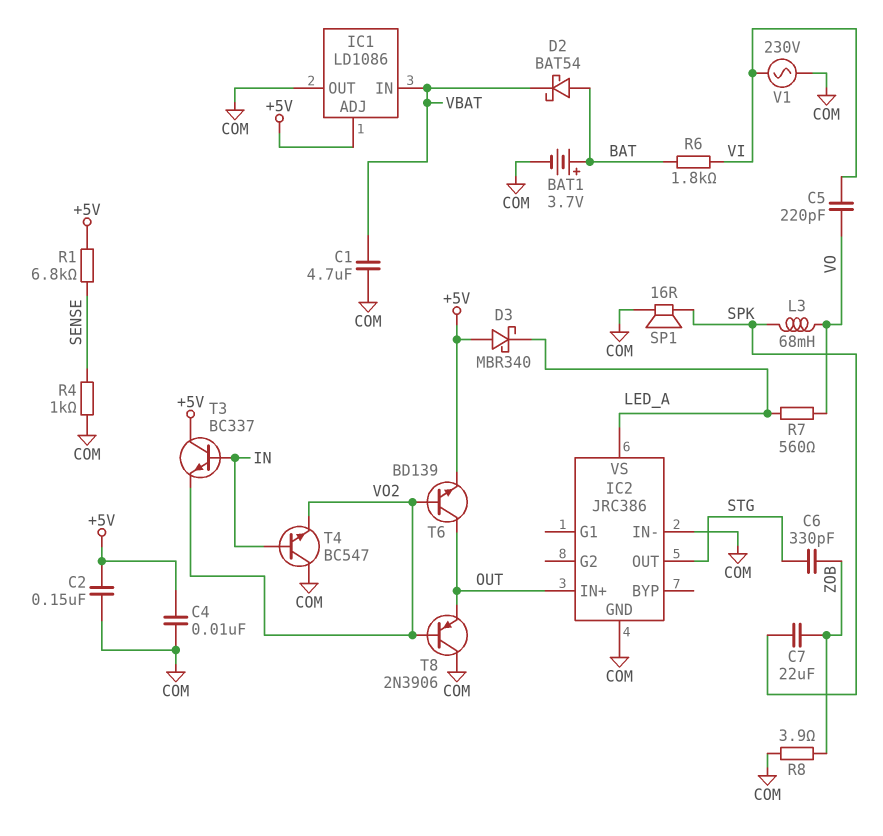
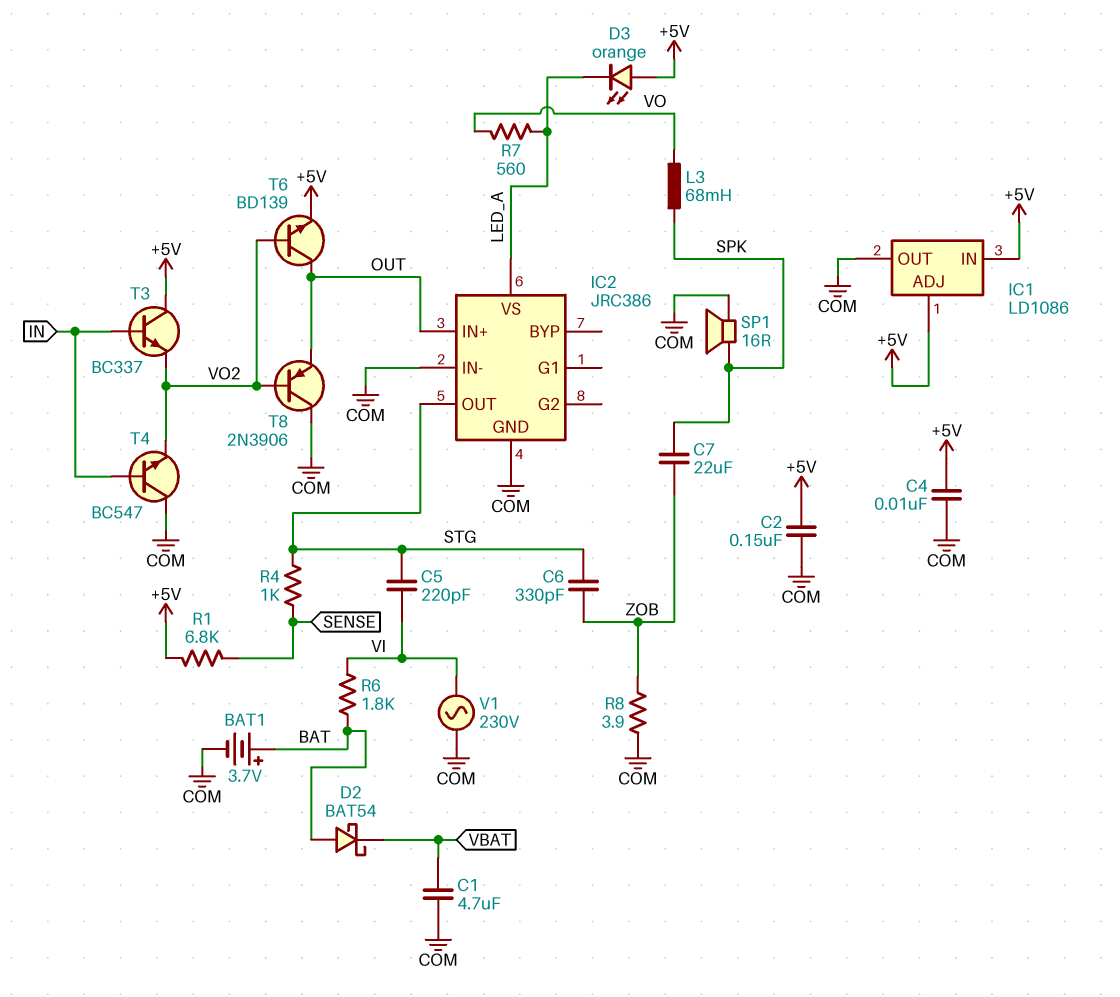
C5: 220pF (VI, VO) -> 220pF (STG, VI)
D3: schottky MBR340 (A +5V, K LED_A) -> LED orange (A +5V, K LED_A)
IC1 pin IN: VBAT -> +5V
R4: 1k (COM, SENSE) -> 1k (SENSE, STG)

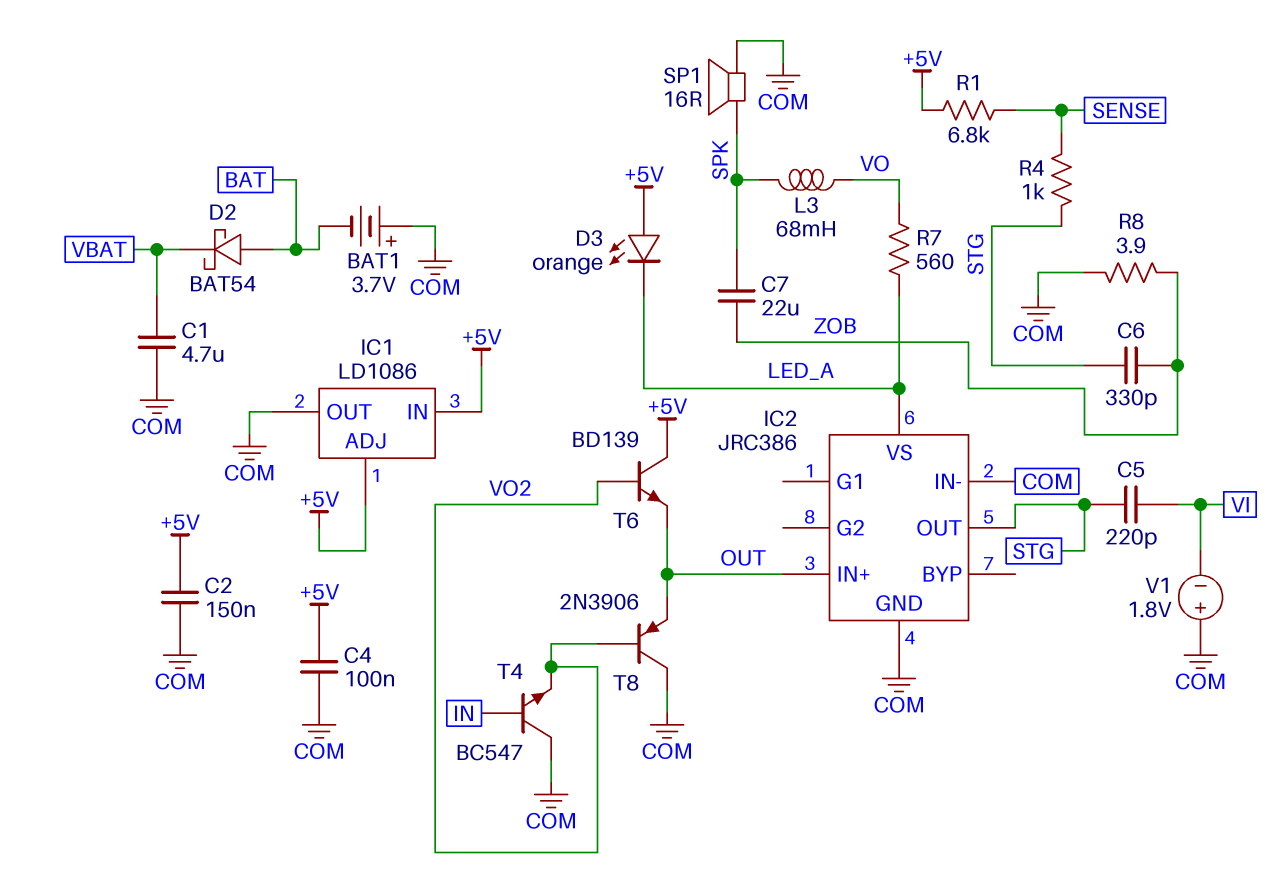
BAT1: 3.7V (plus BAT, minus COM) -> 3.7V (plus COM, minus BAT)
C4: 10nF (+5V, COM) -> 100nF (+5V, COM)
R6: 1.8k (BAT, VI) -> none
T3: NPN BC337 (B IN, C +5V, E VO2) -> none
T6: NPN BD139 (B VO2, C OUT, E +5V) -> NPN BD139 (B VO2, C +5V, E OUT)
V1: AC 230V (COM, VI) -> 1.8V (plus COM, minus VI)

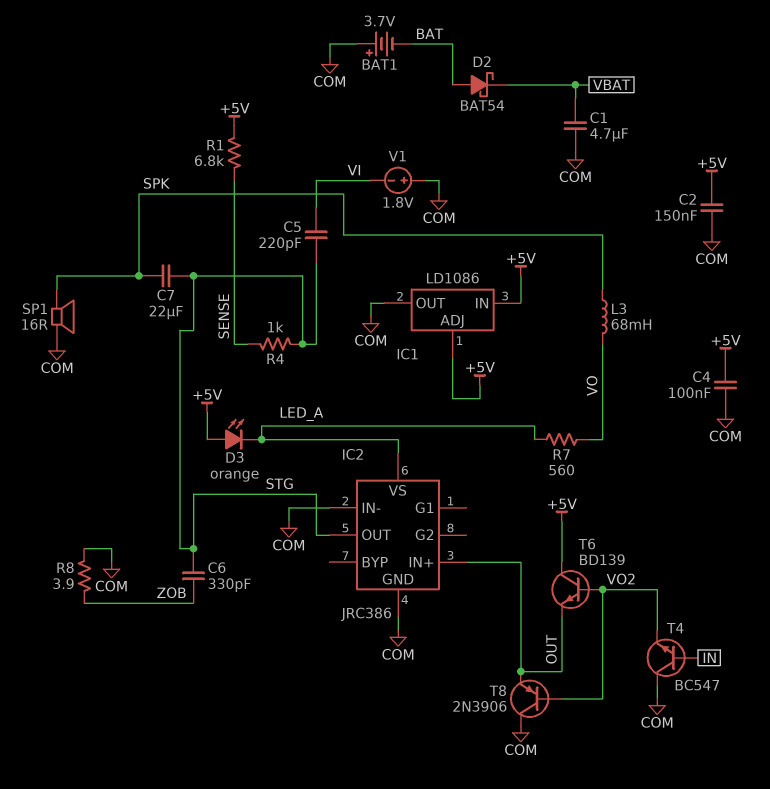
C7: 22uF (SPK, ZOB) -> 22uF (SPK, STG)

